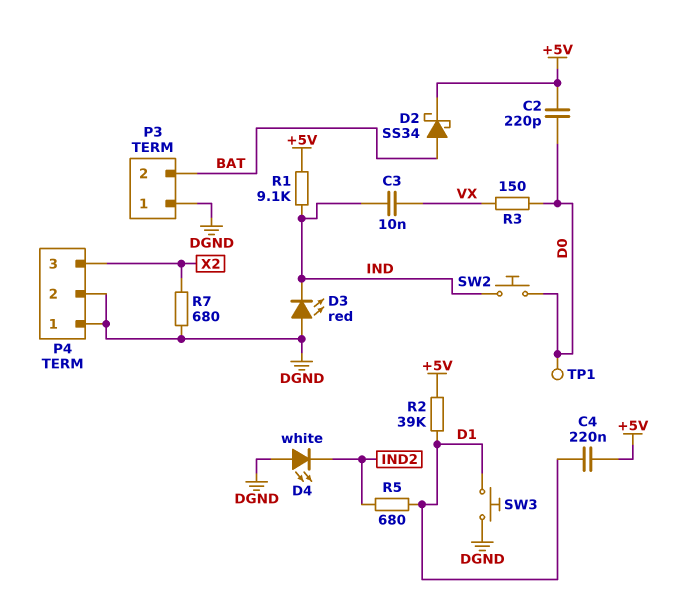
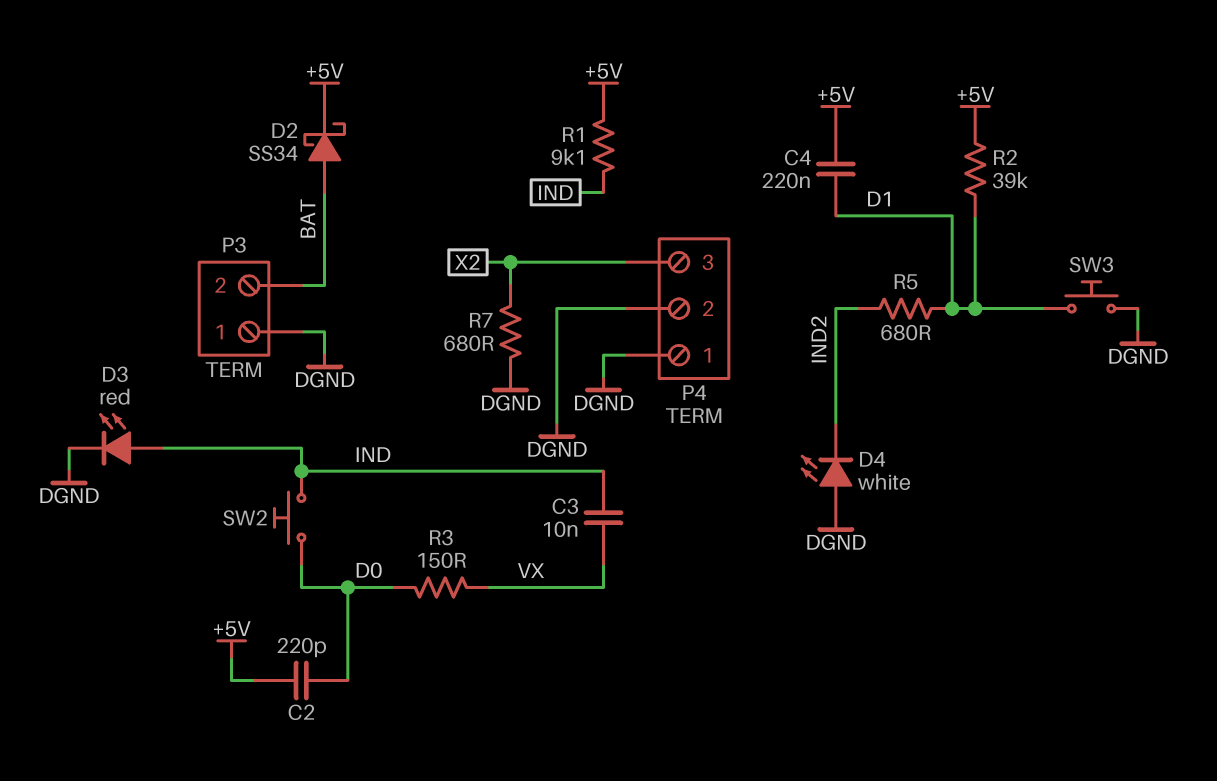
D3: LED red (A DGND, K IND) -> LED red (A IND, K DGND)
TP1: test point (D0) -> none

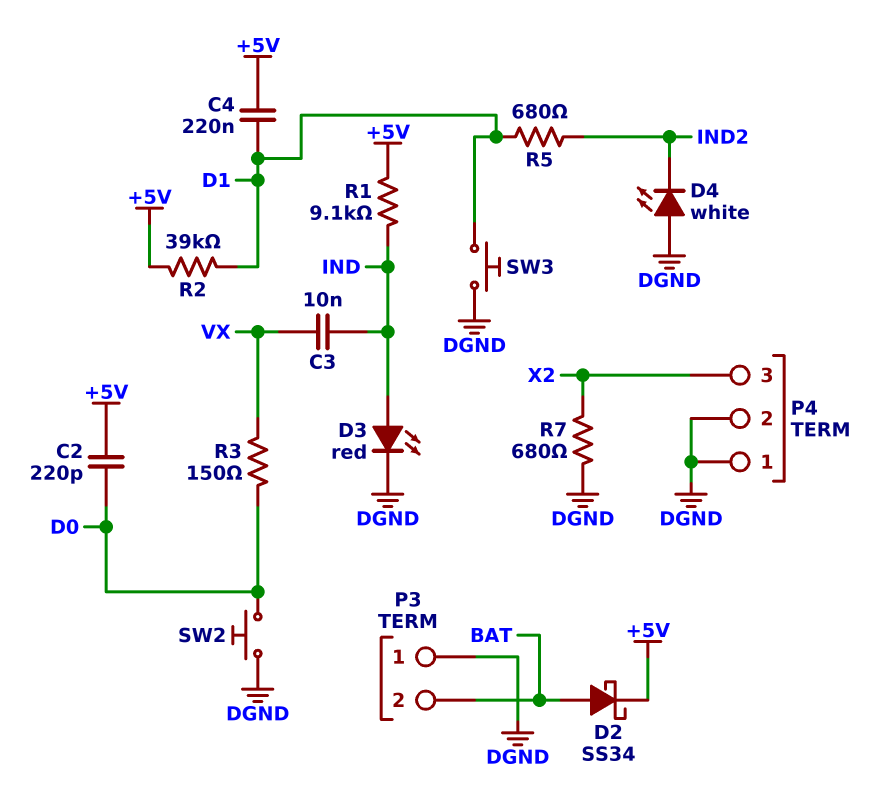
SW2: button (D0, IND) -> button (D0, DGND)

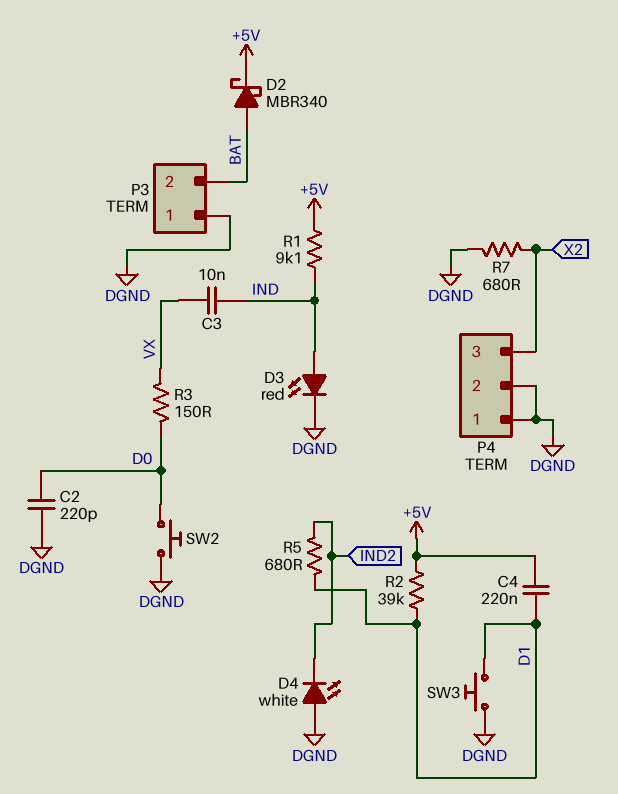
C2: 220pF (+5V, D0) -> 220pF (D0, DGND)
D2: schottky SS34 (A BAT, K +5V) -> schottky MBR340 (A BAT, K +5V)

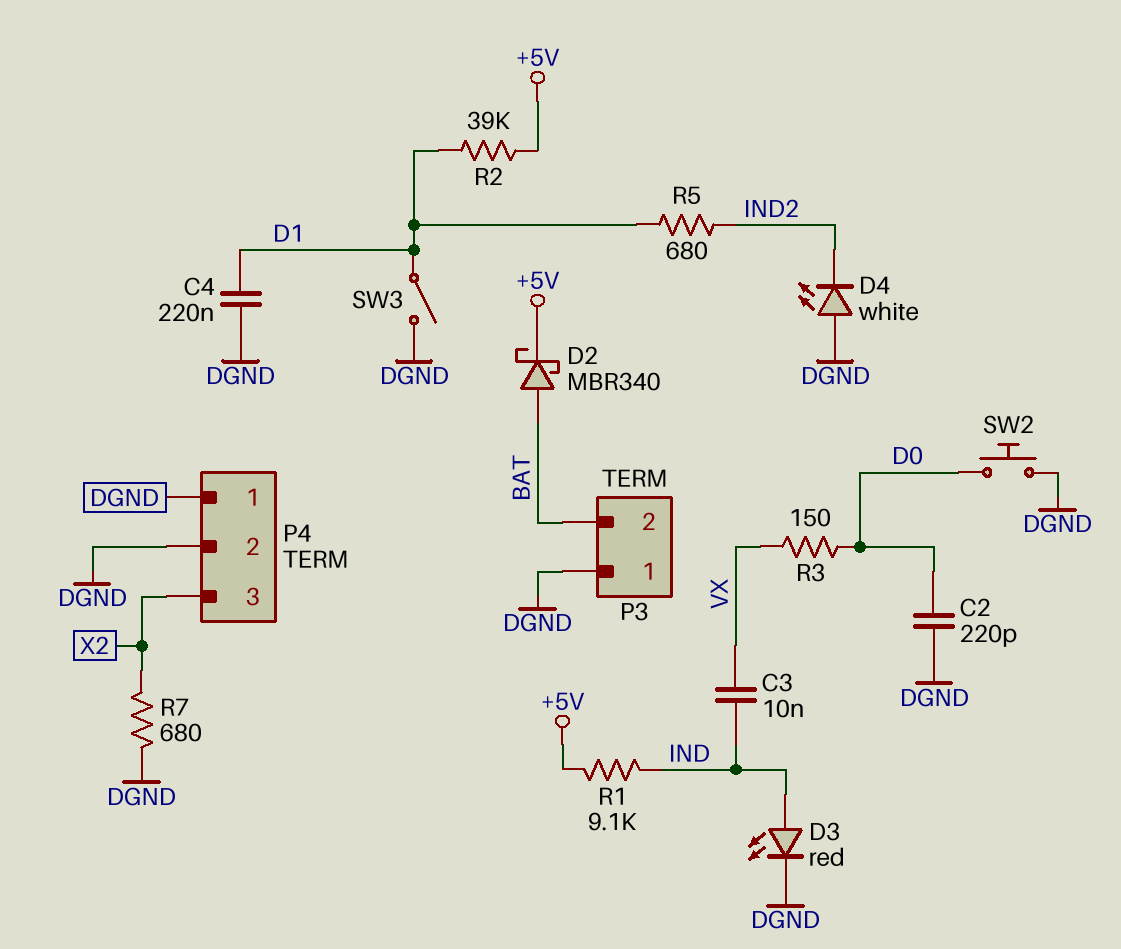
C4: 220nF (+5V, D1) -> 220nF (D1, DGND)
SW3: button (D1, DGND) -> switch (D1, DGND)

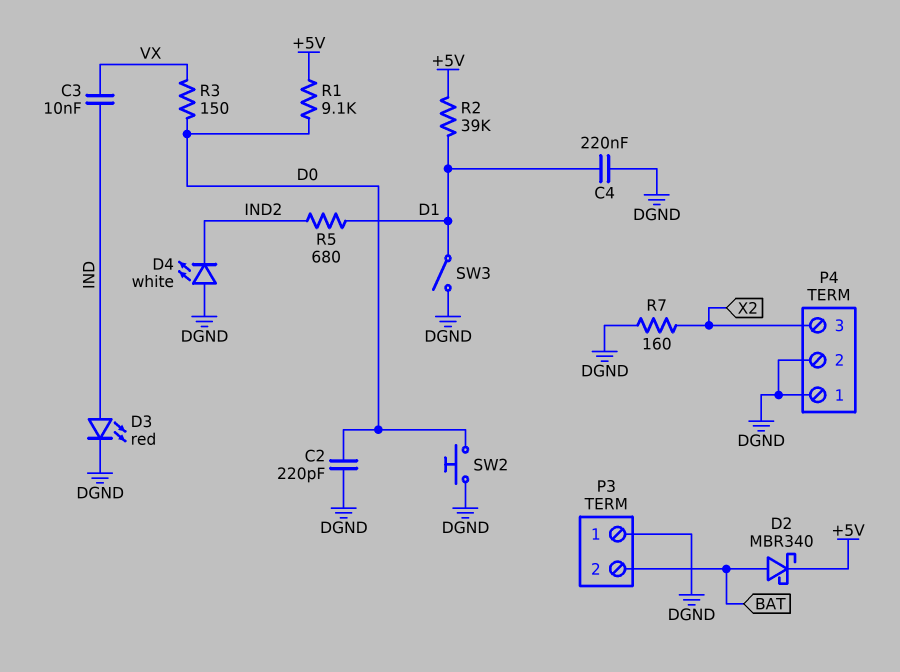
R1: 9.1k (+5V, IND) -> 9.1k (+5V, D0)
R7: 680 (DGND, X2) -> 160 (DGND, X2)

